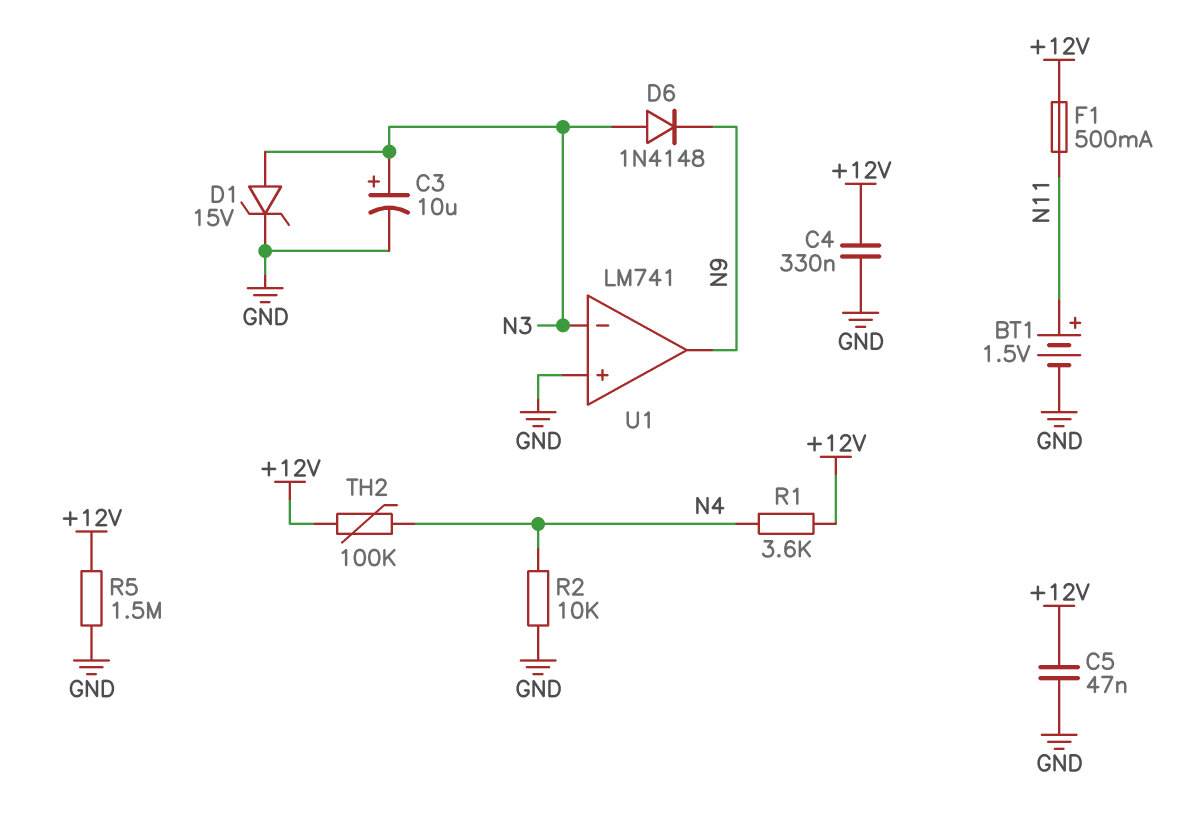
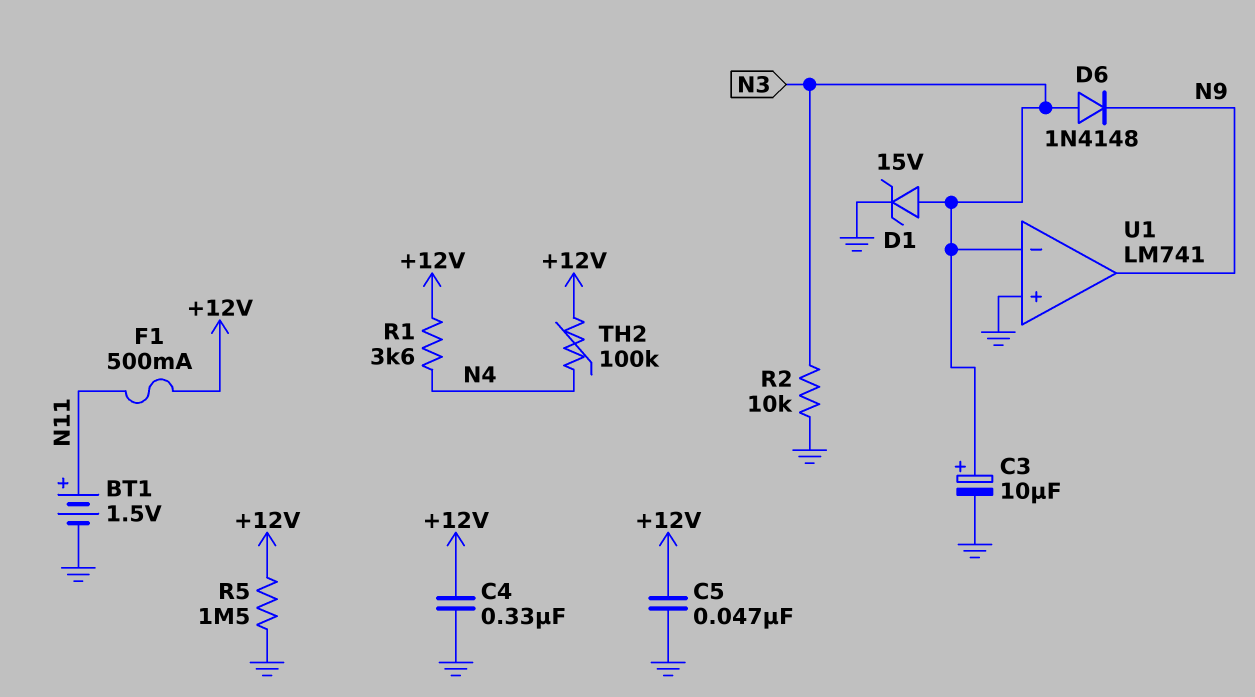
R2: 10k (GND, N4) -> 10k (GND, N3)

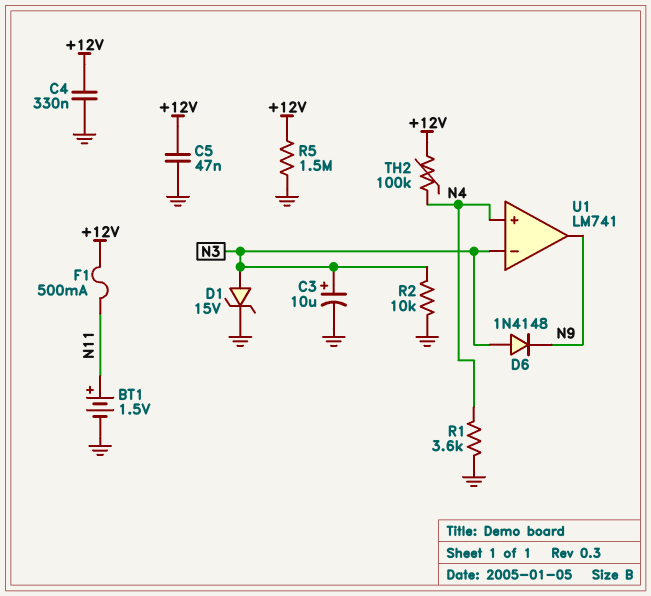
R1: 3.6k (+12V, N4) -> 3.6k (GND, N4)
U1 pin in+: GND -> N4

